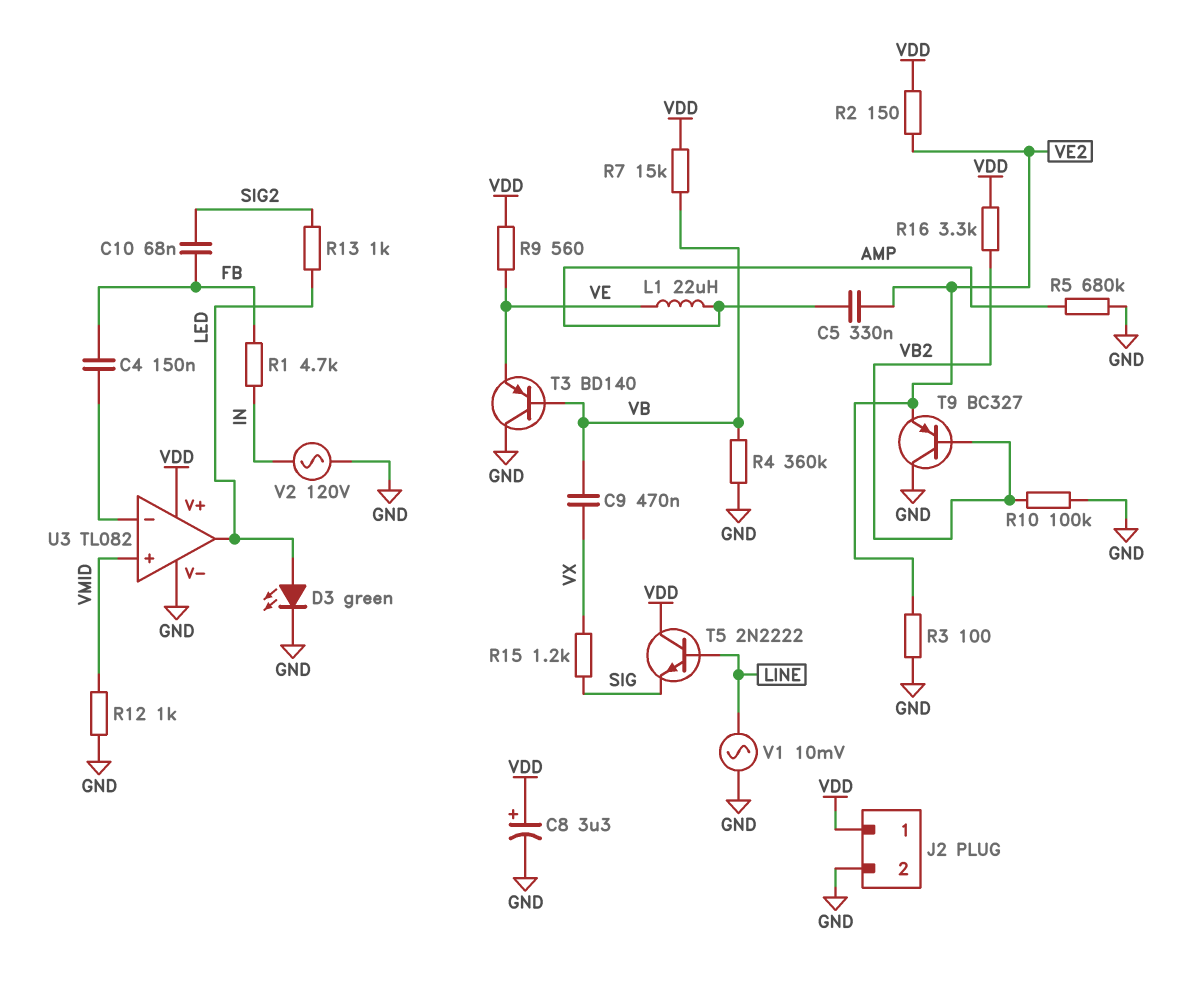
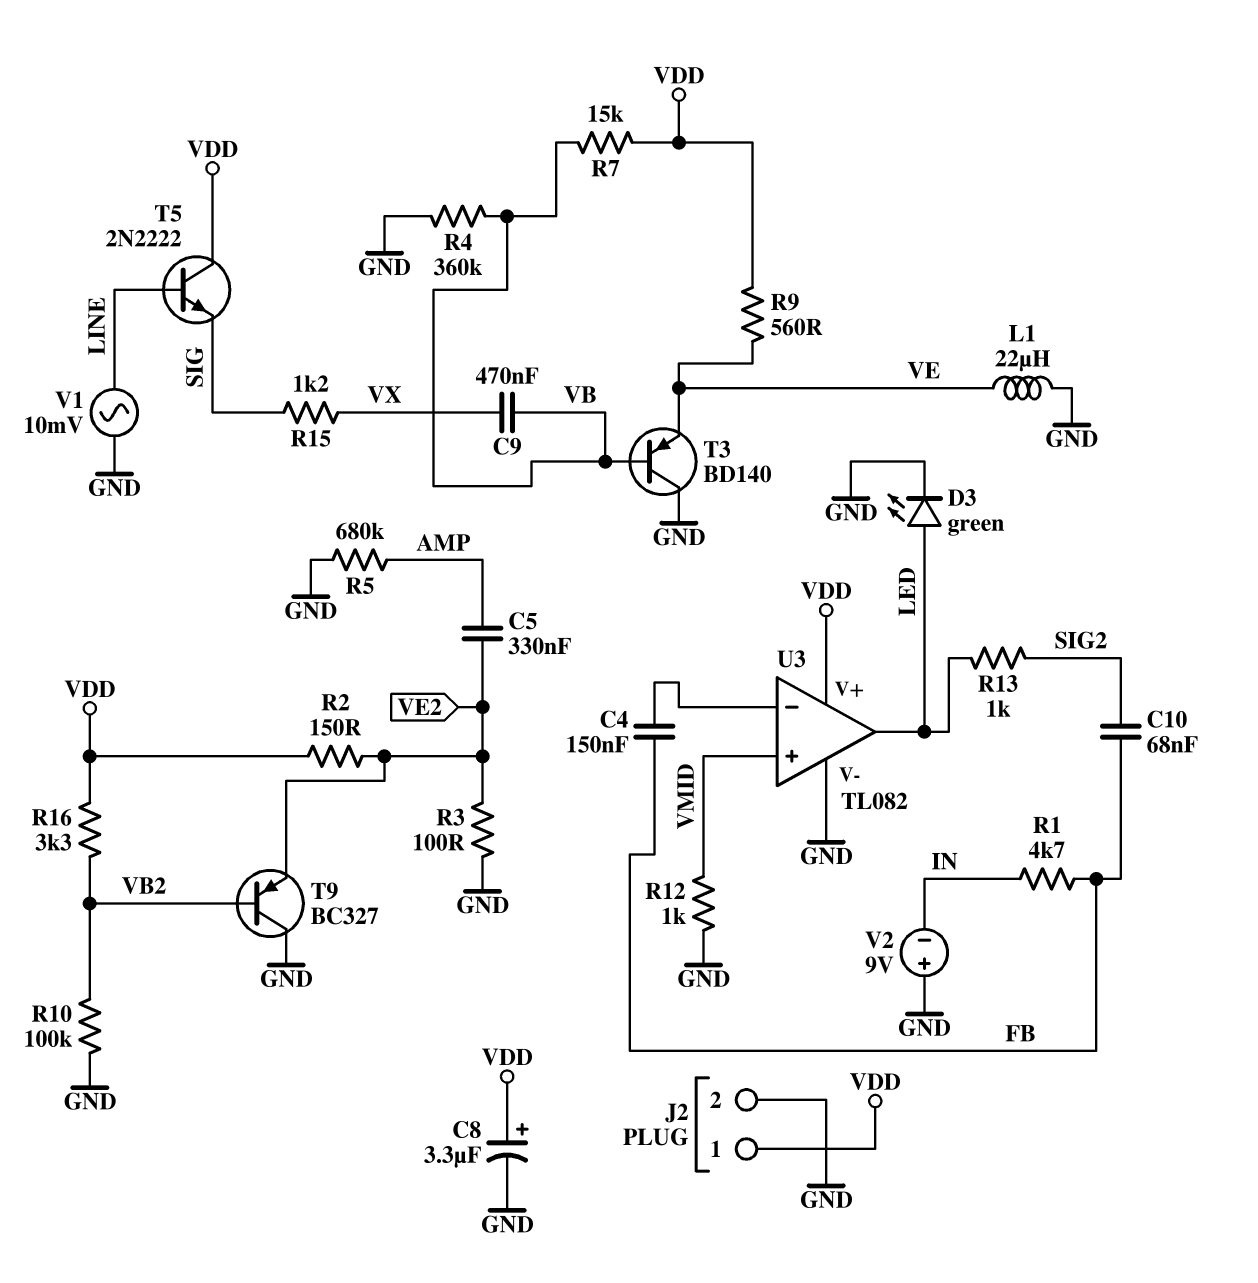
L1: 22uH (AMP, VE) -> 22uH (GND, VE)
V2: AC 120V (GND, IN) -> 9V (plus GND, minus IN)

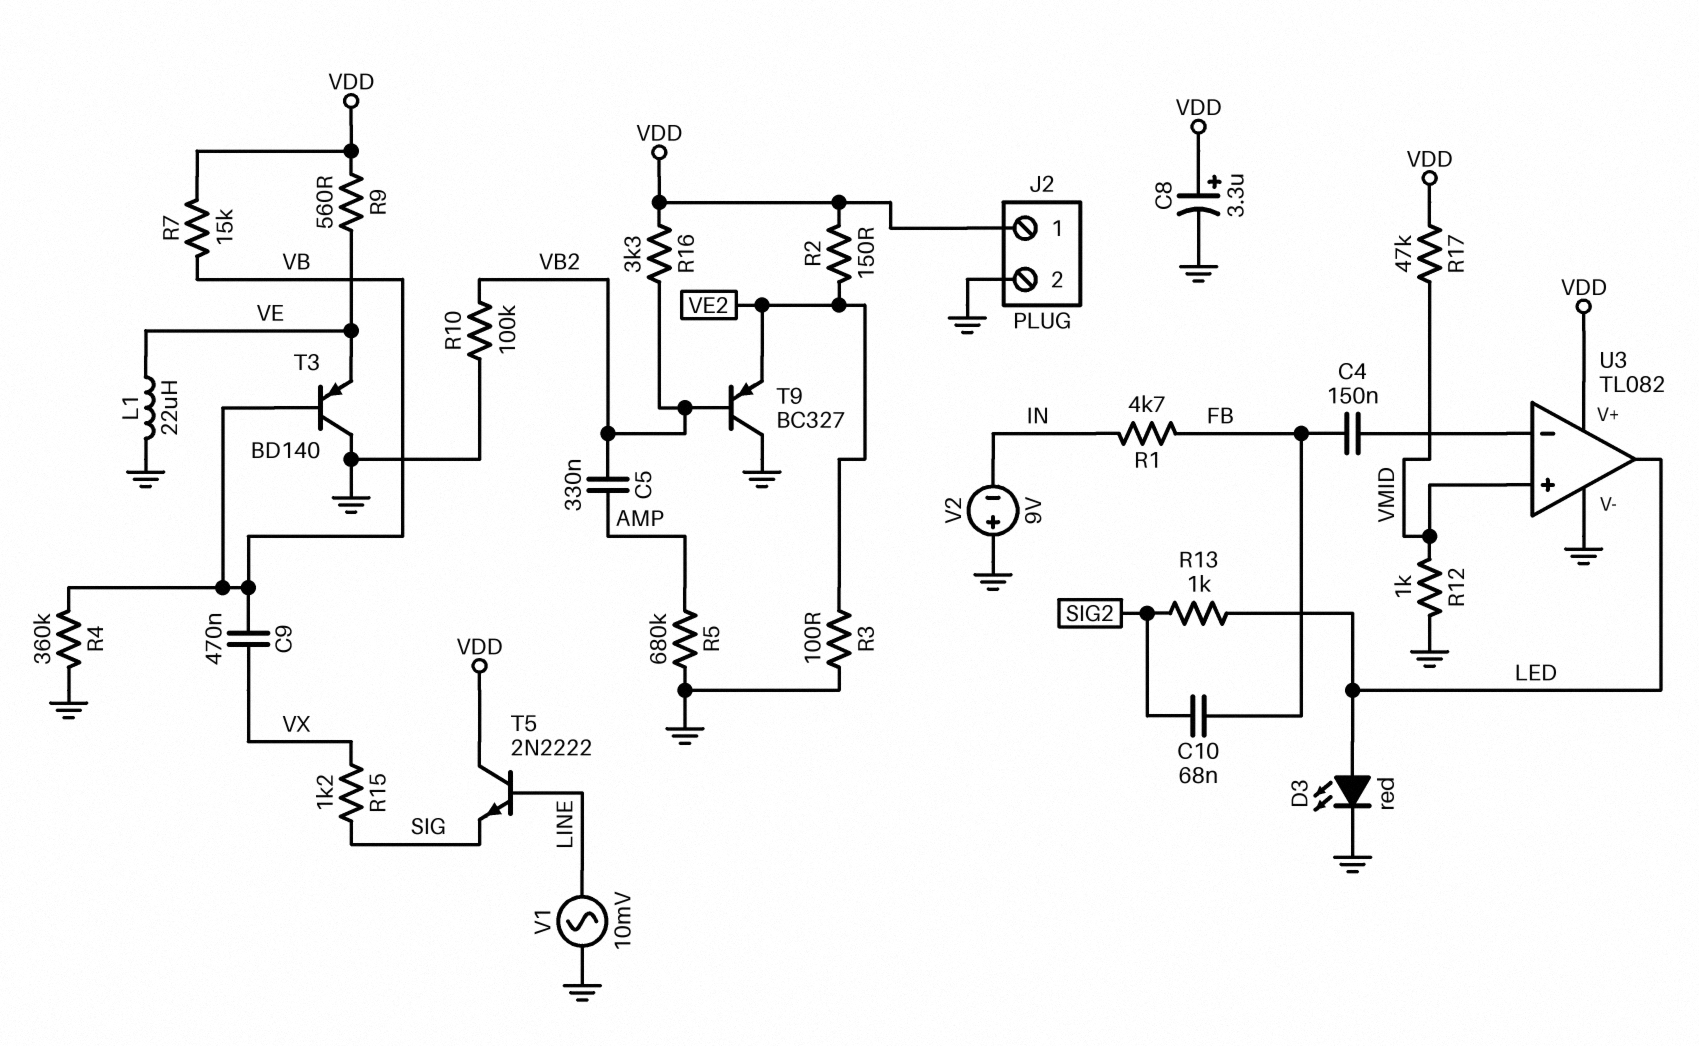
C5: 330nF (AMP, VE2) -> 330nF (AMP, VB2)
D3: LED green (A LED, K GND) -> LED red (A LED, K GND)
R17: none -> 47k (VDD, VMID)

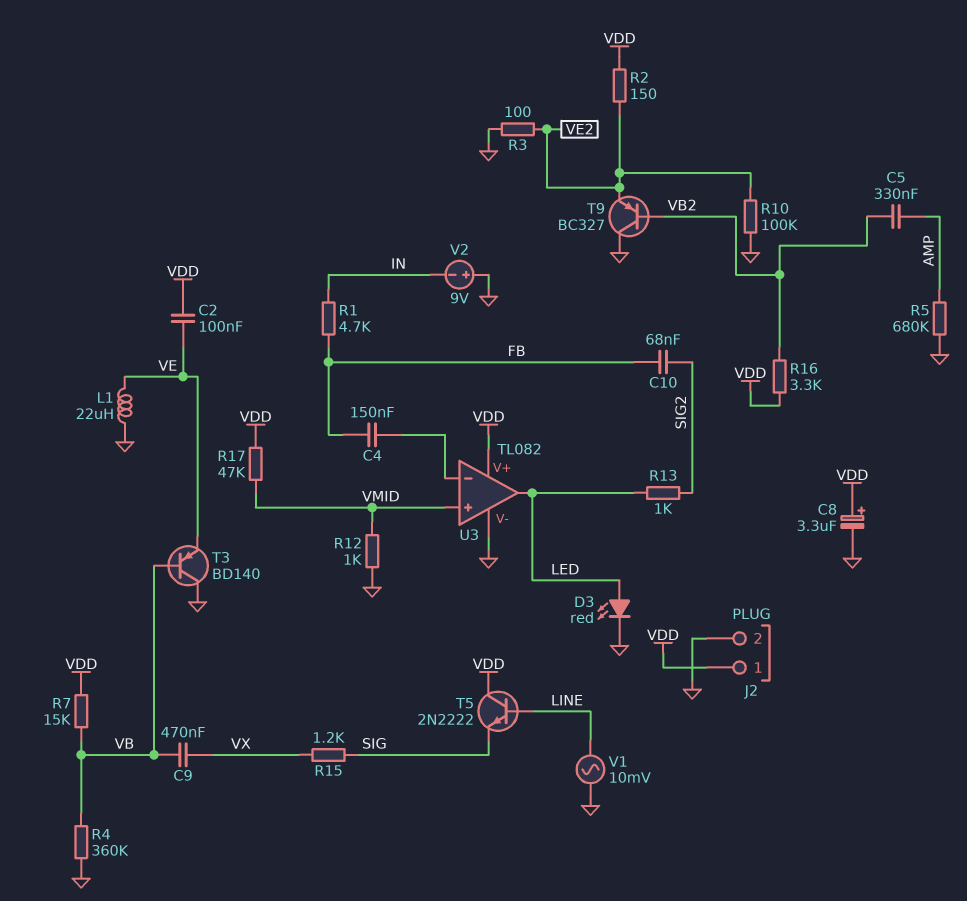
C2: none -> 100nF (VDD, VE)
R9: 560 (VDD, VE) -> none
R10: 100k (GND, VB2) -> 100k (GND, VE2)

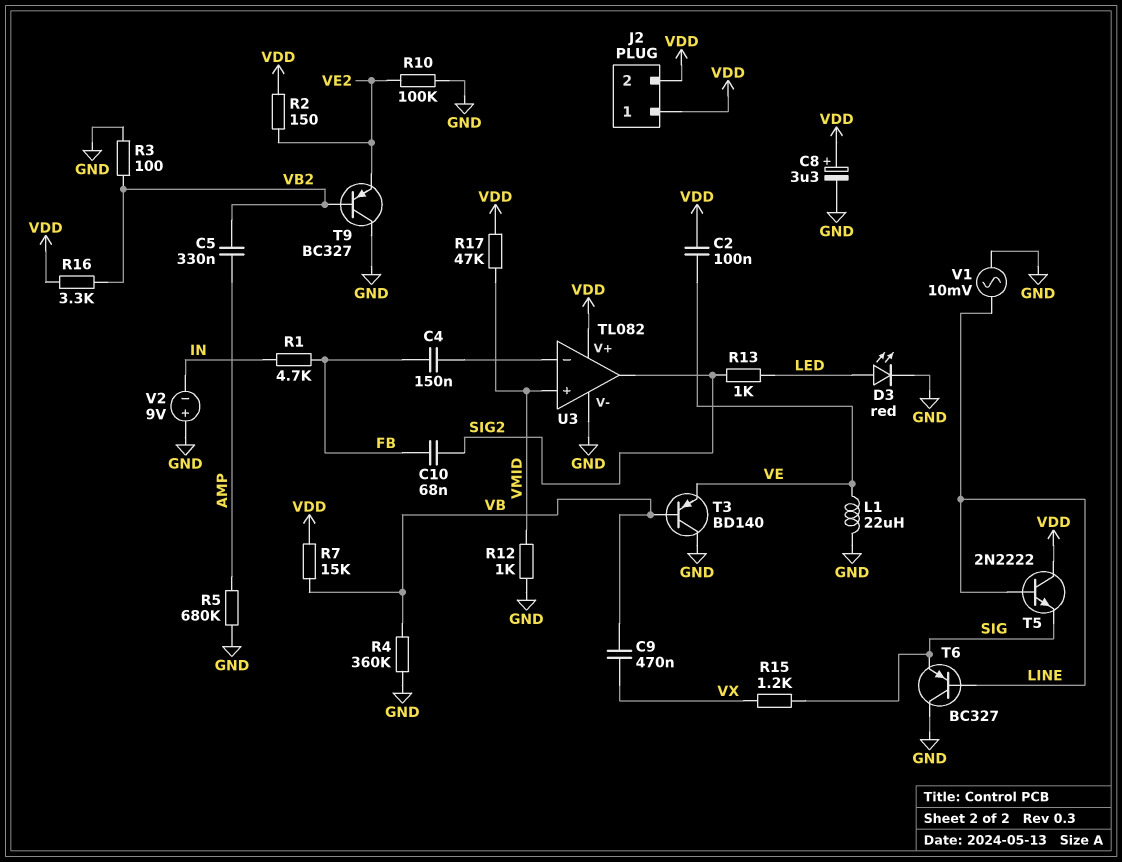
J2 pin 2: GND -> VDD
R3: 100 (GND, VE2) -> 100 (GND, VB2)
T6: none -> PNP BC327 (B LINE, C GND, E SIG)
U3 pin out: LED -> SIG2

